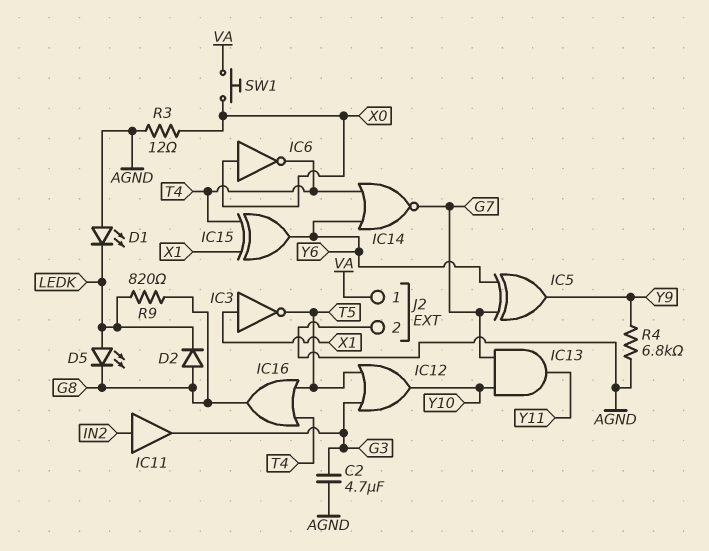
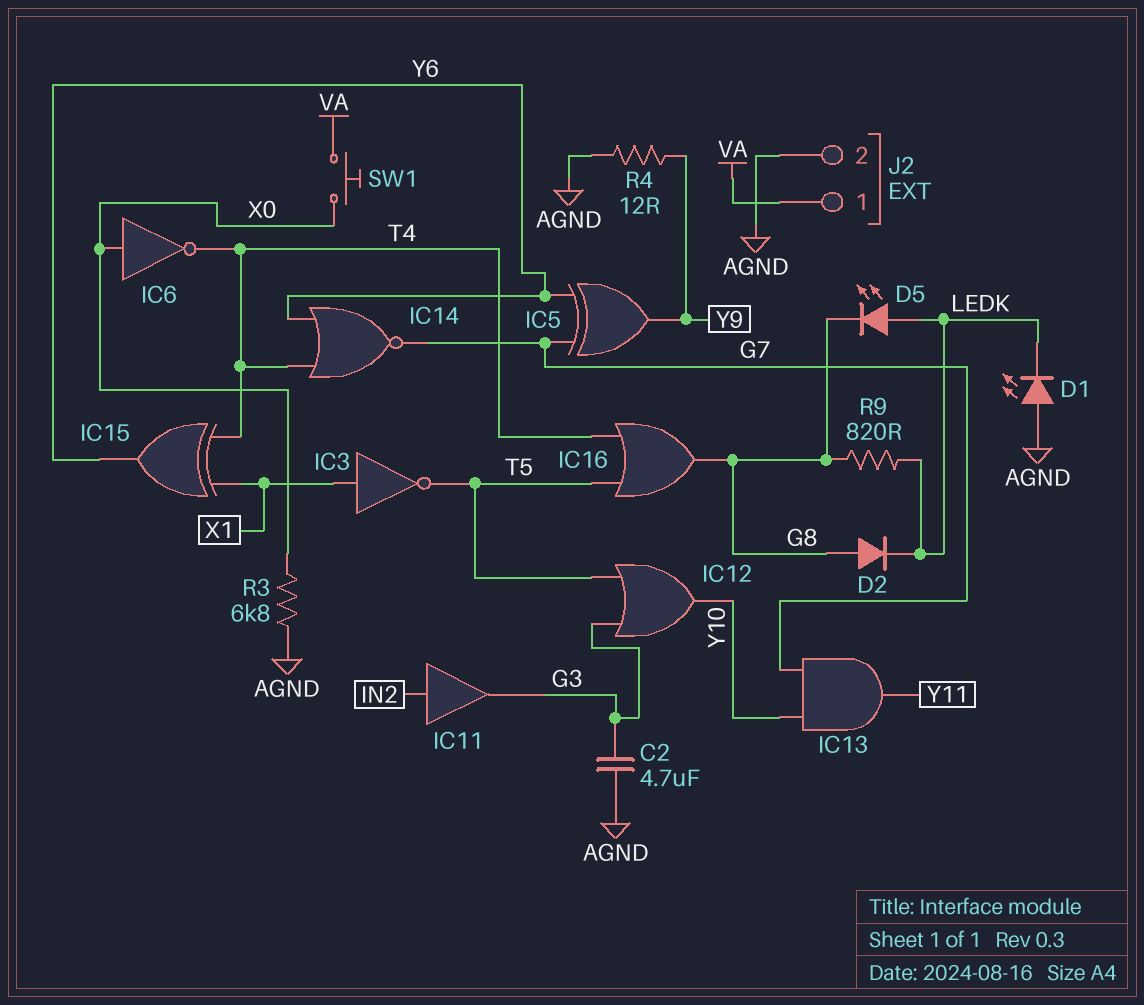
R3: 12 (AGND, X0) -> 6.8k (AGND, X0)
R4: 6.8k (AGND, Y9) -> 12 (AGND, Y9)

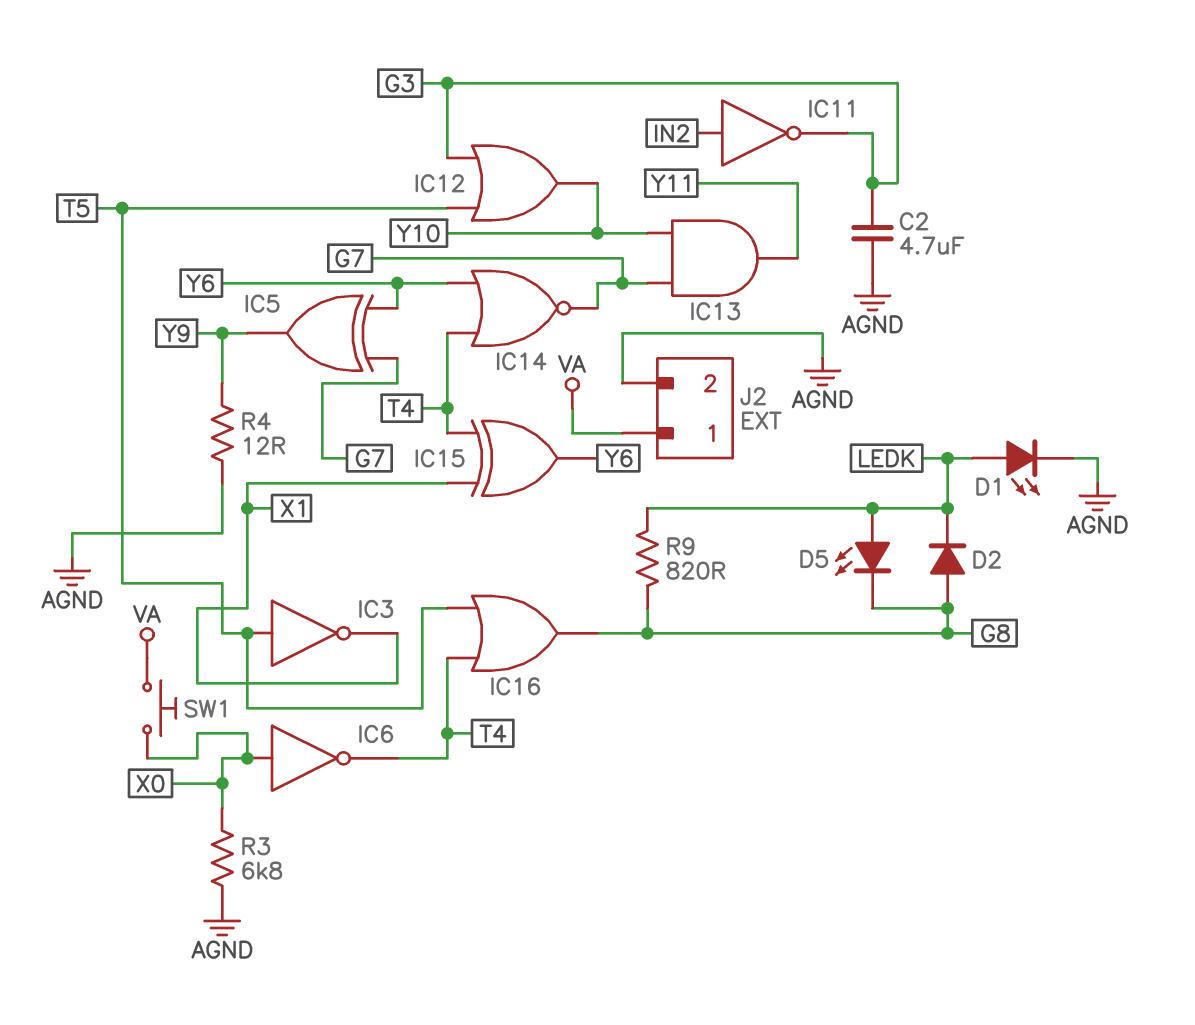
D1: LED (A AGND, K LEDK) -> LED (A LEDK, K AGND)
IC3: NOT (in X1, out T5) -> NOT (in T5, out X1)
IC11: buffer (in IN2, out G3) -> NOT (in IN2, out G3)

